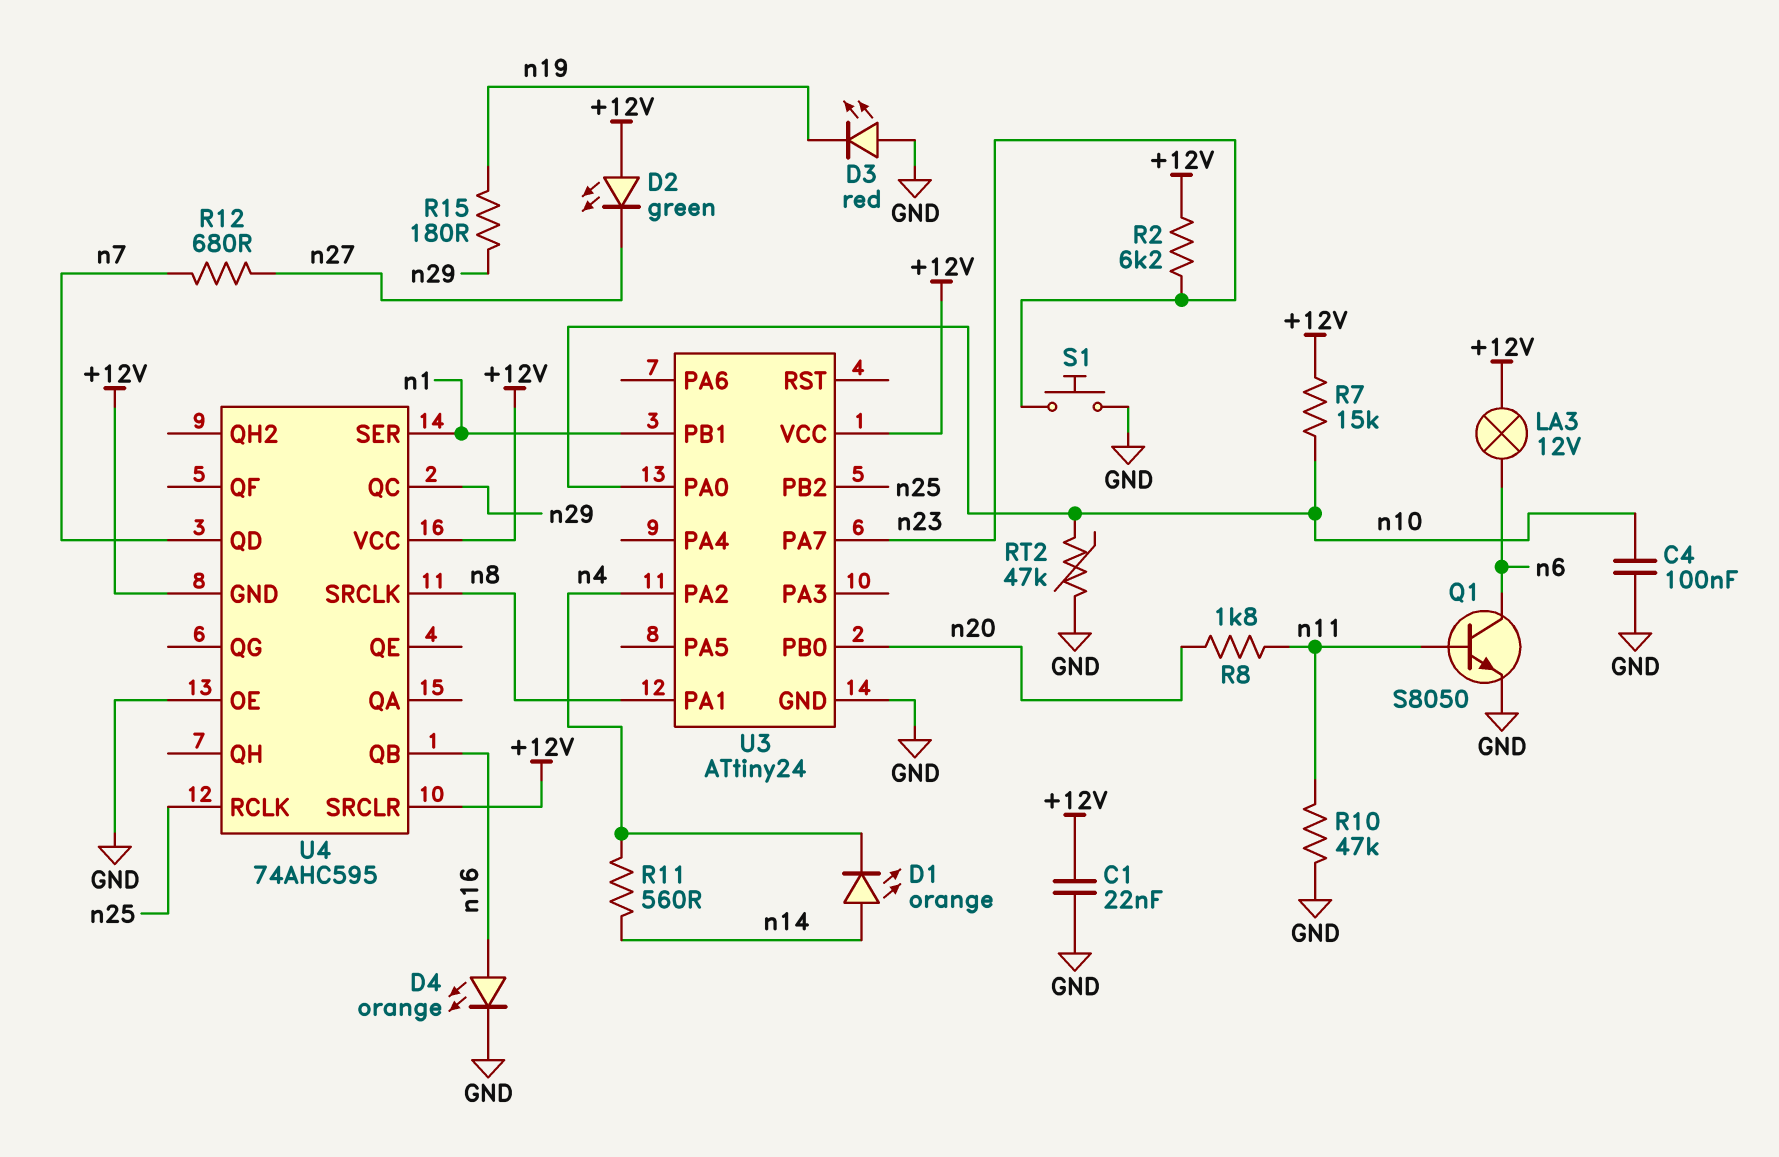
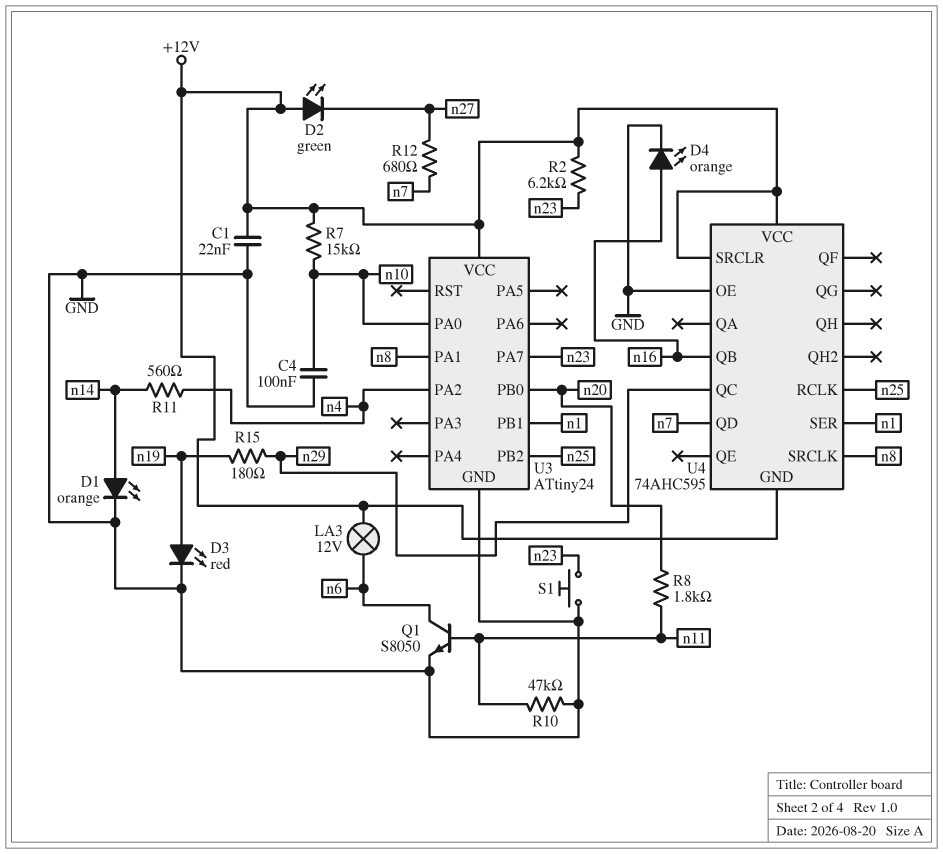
D1: LED orange (A n14, K n4) -> LED orange (A n14, K GND)
D3: LED red (A GND, K n19) -> LED red (A n19, K GND)
RT2: 47k (GND, n10) -> none

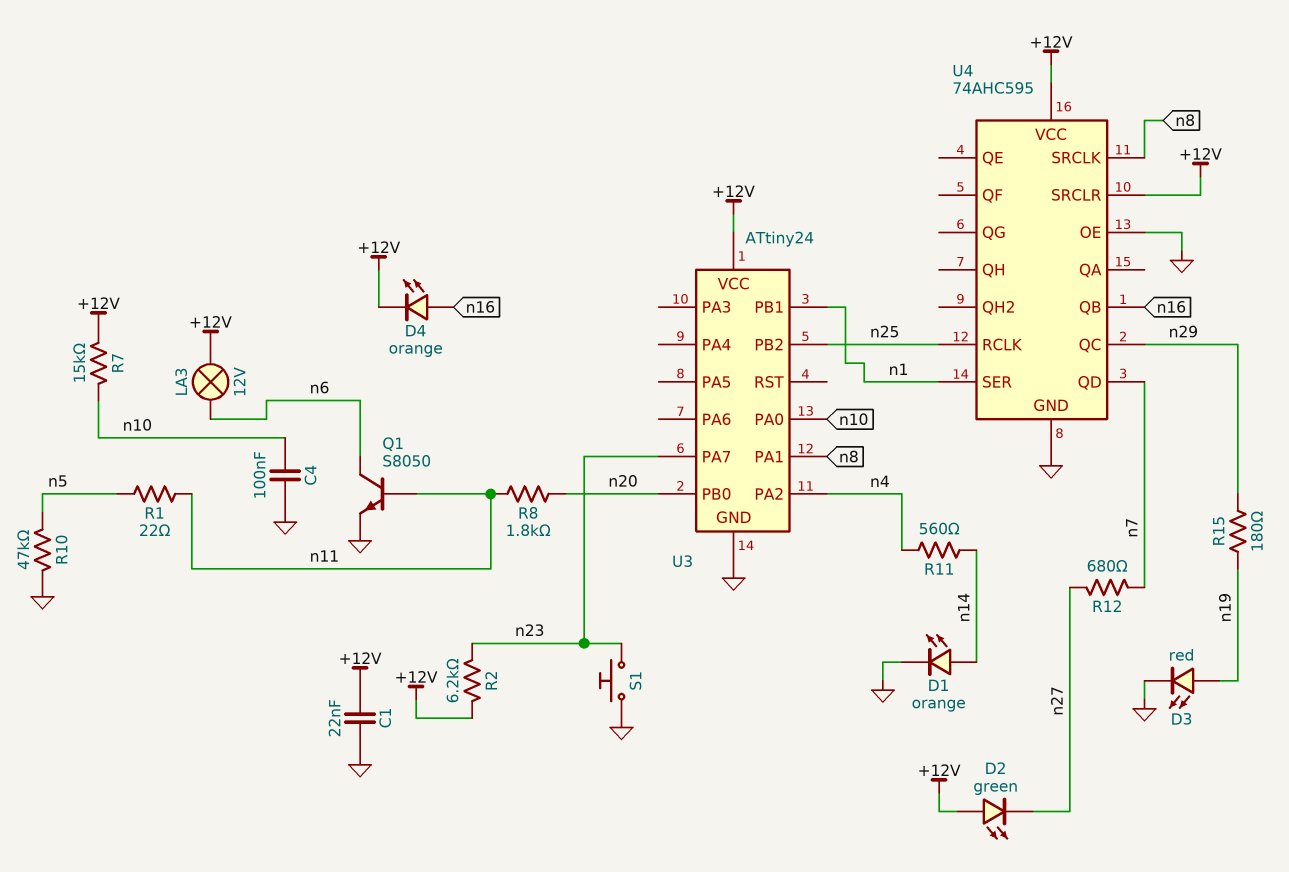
D4: LED orange (A n16, K GND) -> LED orange (A n16, K +12V)
R1: none -> 22 (n5, n11)
R10: 47k (GND, n11) -> 47k (GND, n5)
U4 pin GND: +12V -> GND

